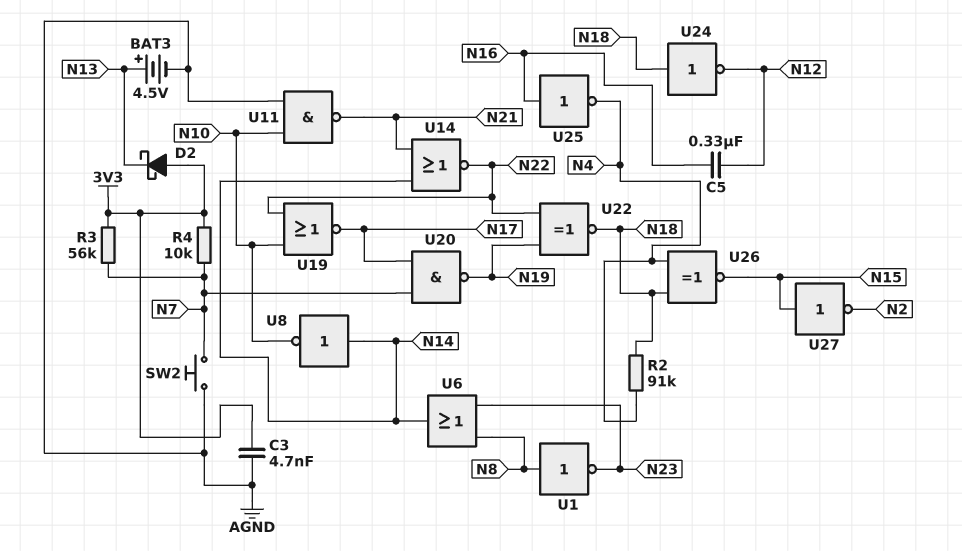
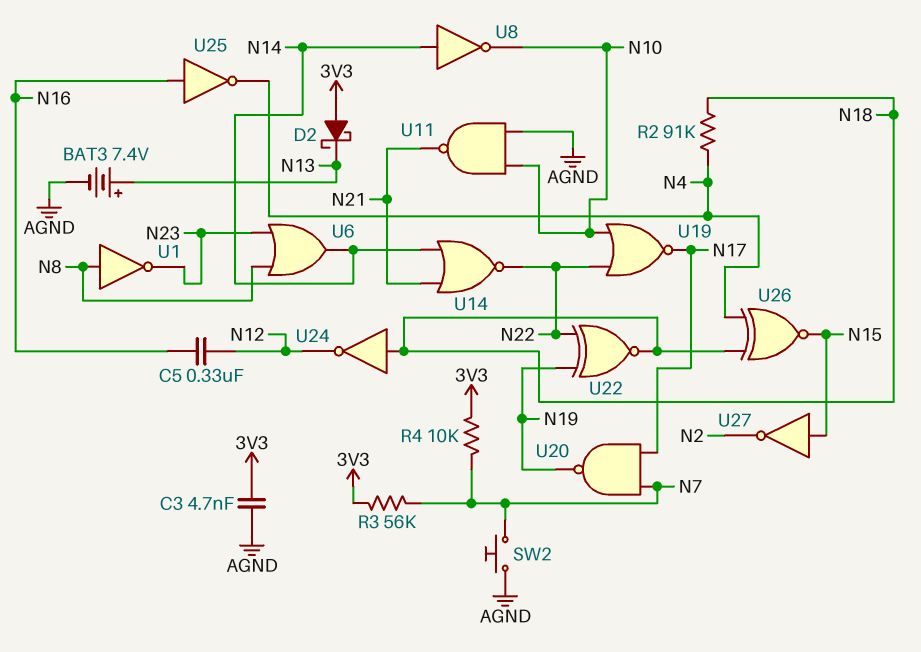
BAT3: 4.5V (plus N13, minus AGND) -> 7.4V (plus N13, minus AGND)

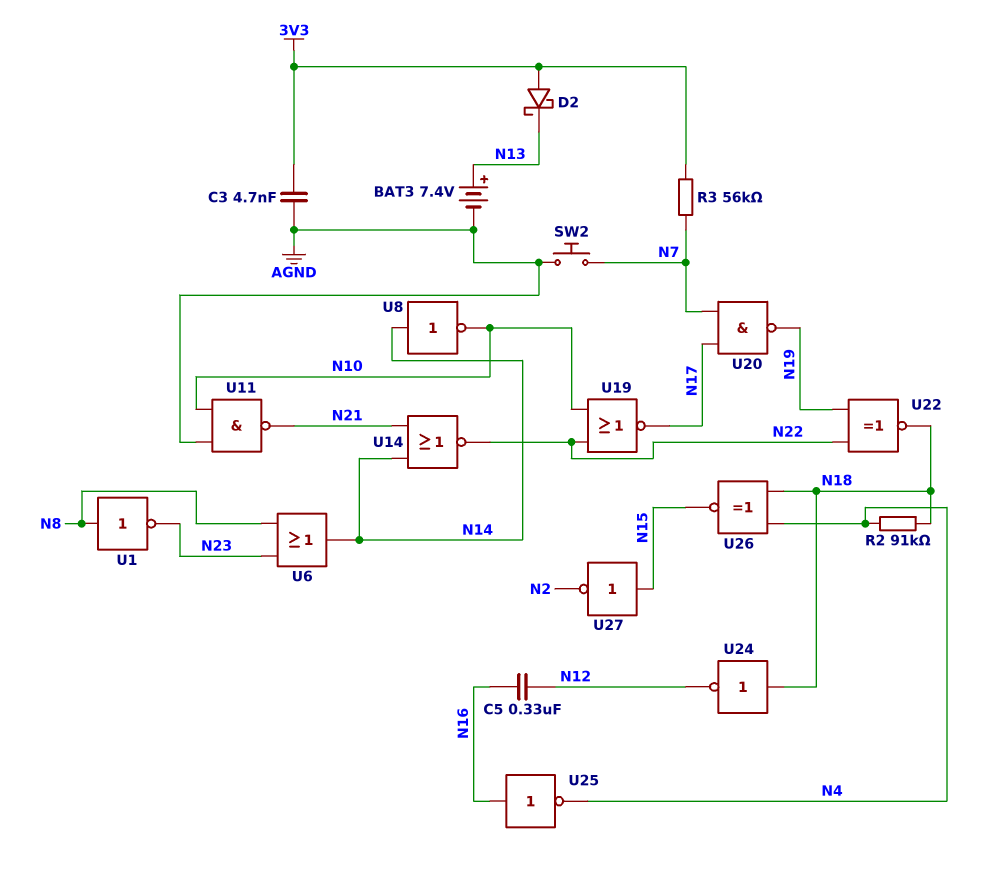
R4: 10k (3V3, N7) -> none

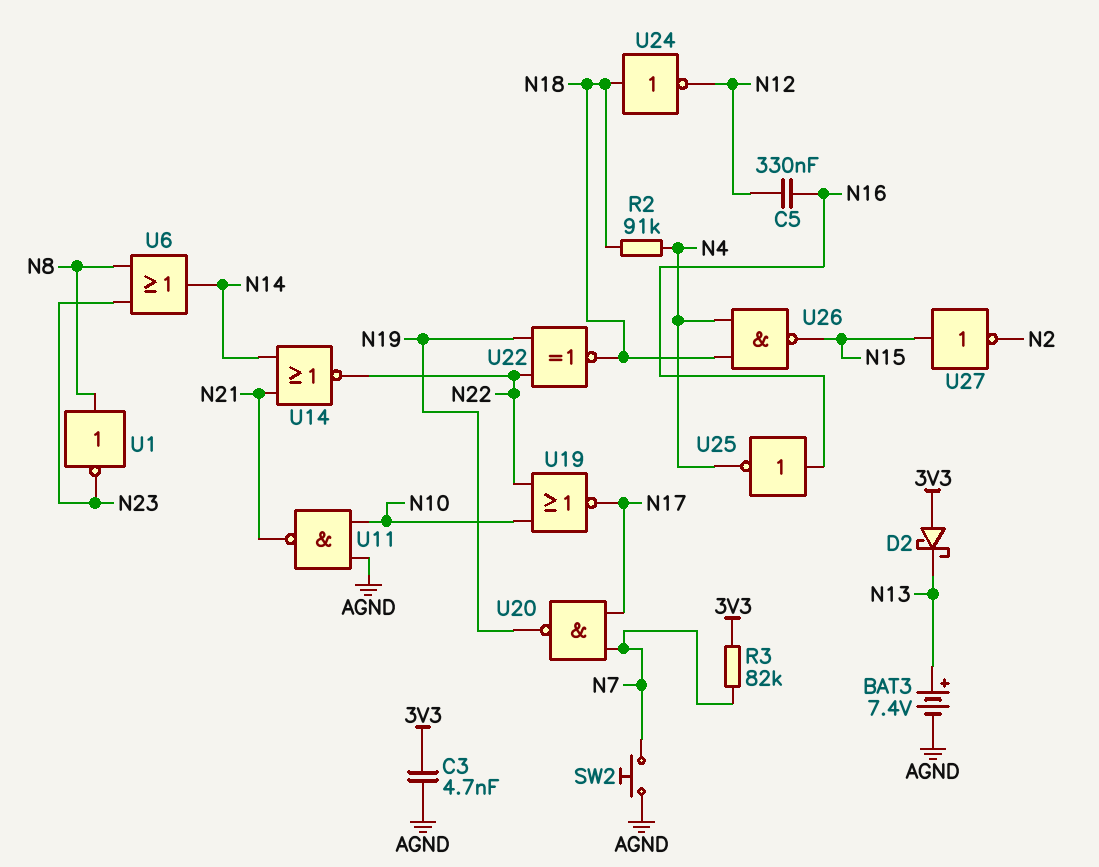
R3: 56k (3V3, N7) -> 82k (3V3, N7)
U8: NOT (in N14, out N10) -> none
U26: XNOR (in N4, in N18, out N15) -> NAND (in N4, in N18, out N15)

